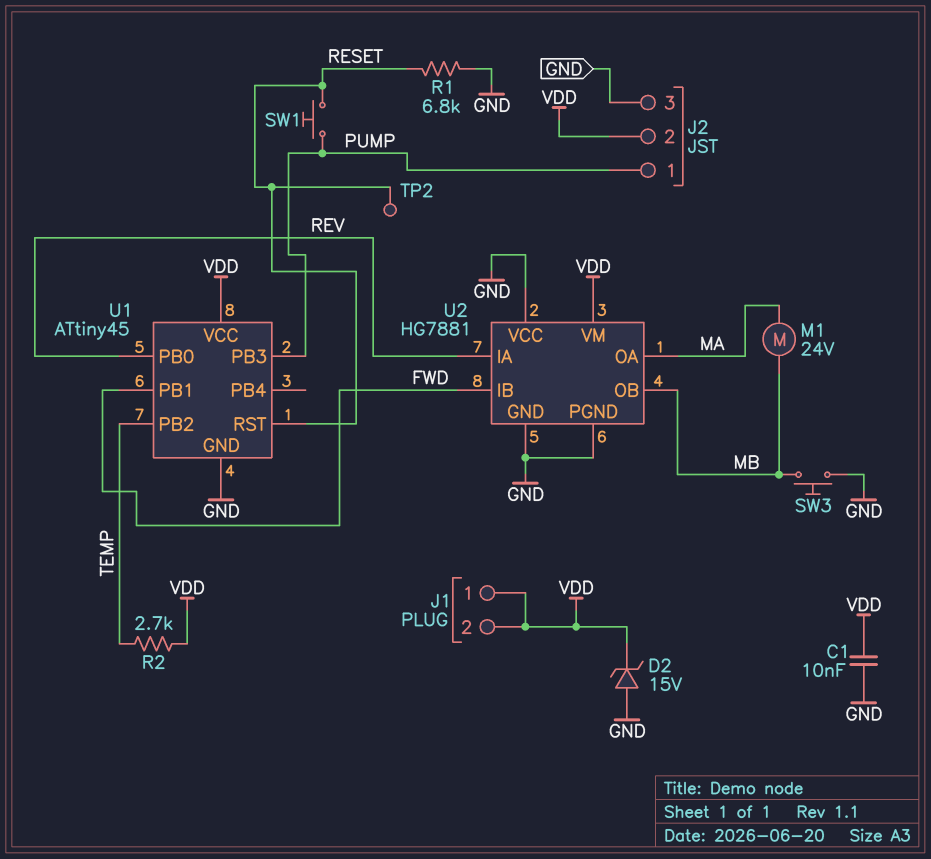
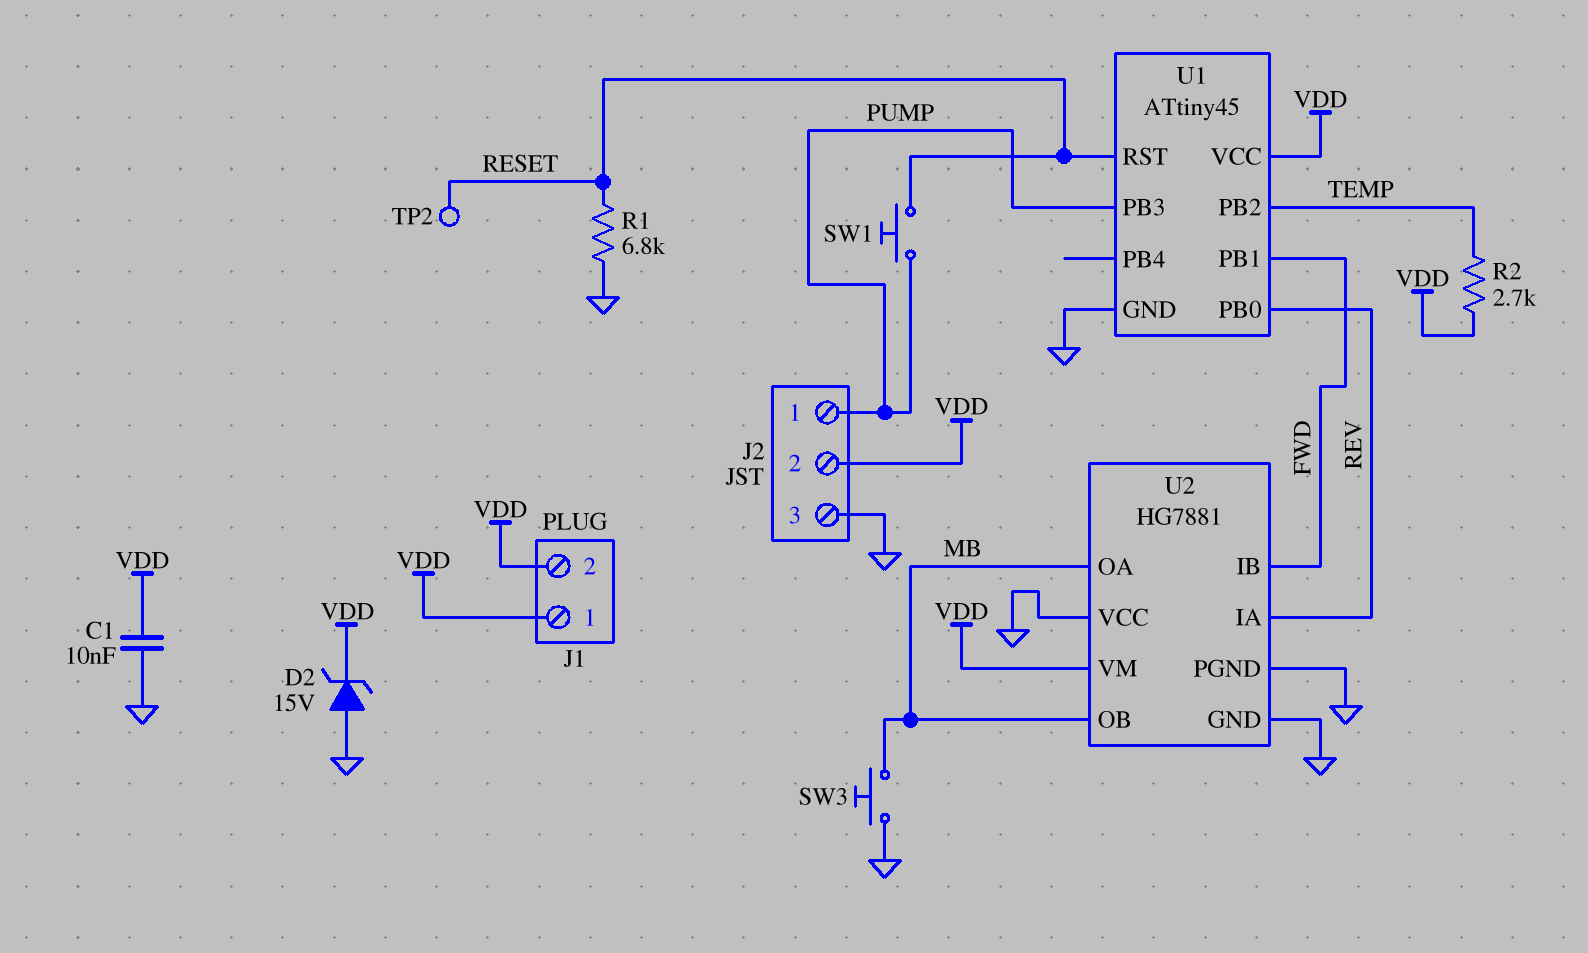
M1: motor 24V (MA, MB) -> none
U2 pin OA: MA -> MB

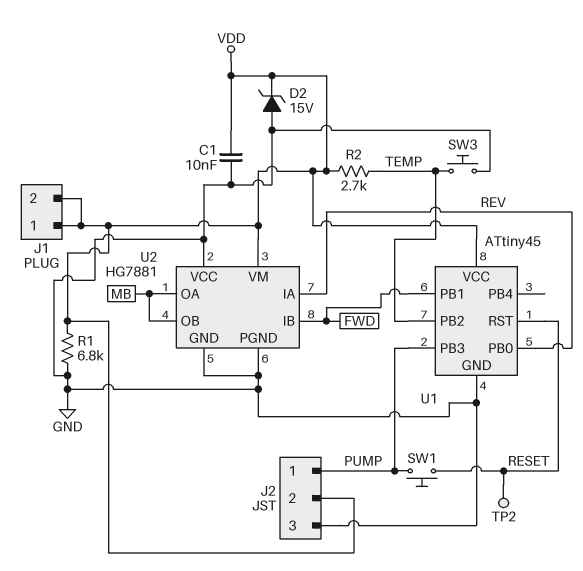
R1: 6.8k (GND, RESET) -> 6.8k (GND, VDD)
SW3: button (GND, MB) -> button (GND, TEMP)

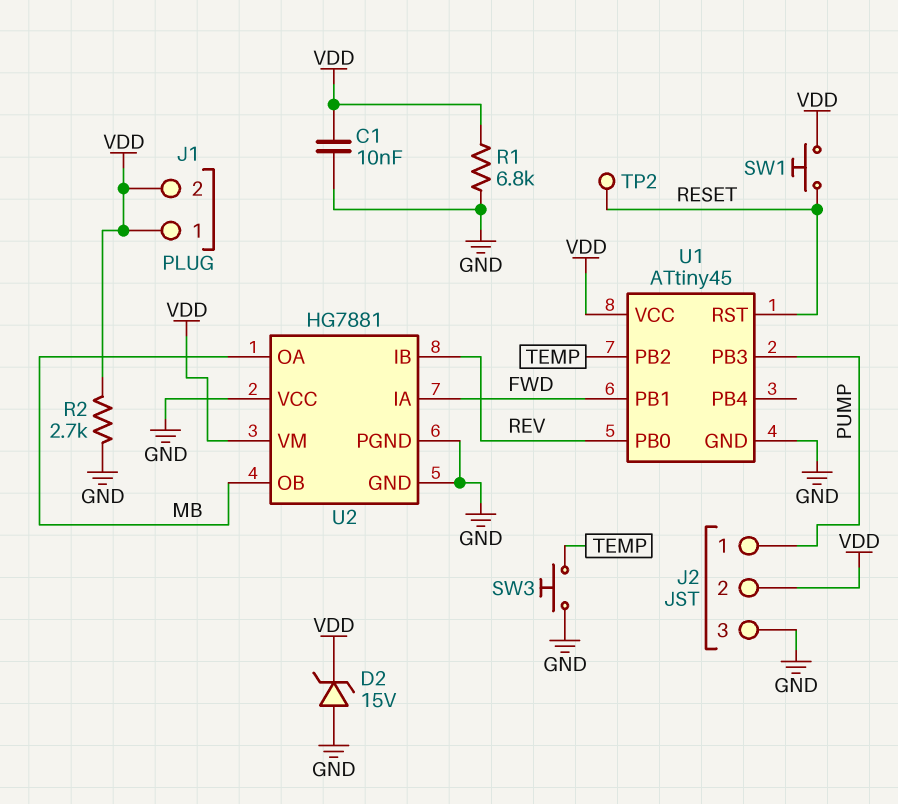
R2: 2.7k (TEMP, VDD) -> 2.7k (GND, VDD)
SW1: button (PUMP, RESET) -> button (RESET, VDD)
U2 pin IA: REV -> FWD
U2 pin IB: FWD -> REV

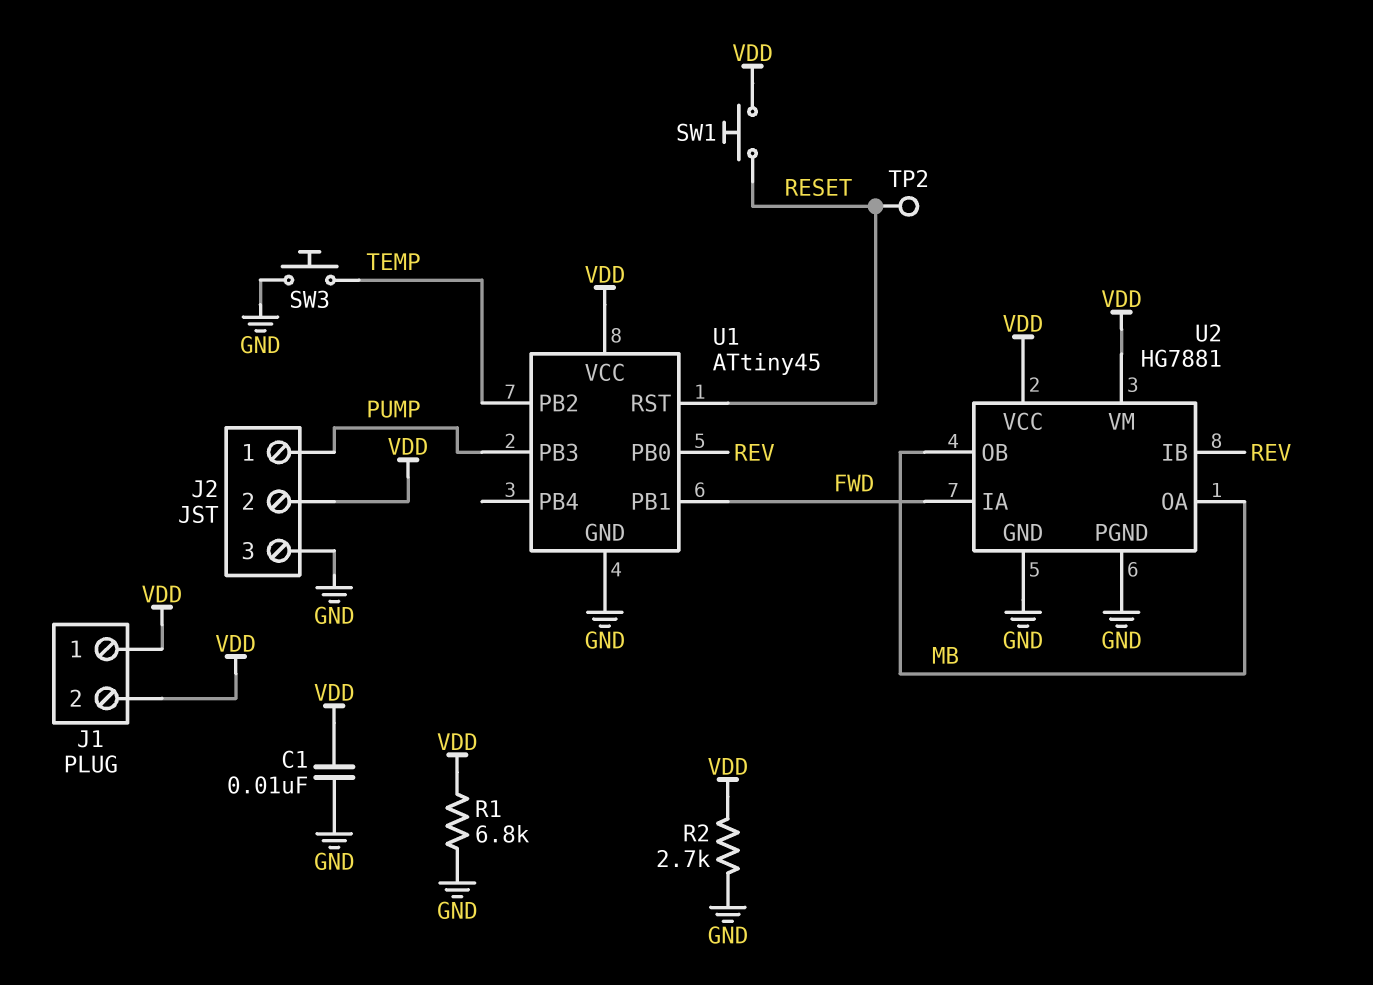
D2: zener 15V (A GND, K VDD) -> none
U2 pin VCC: GND -> VDD

